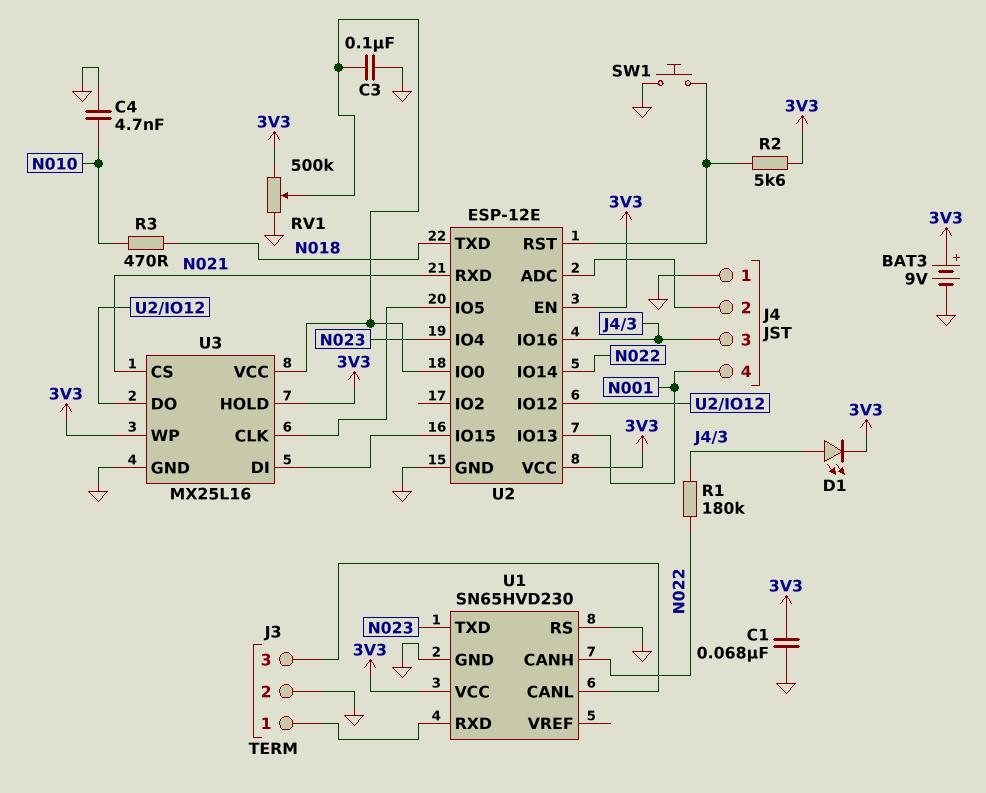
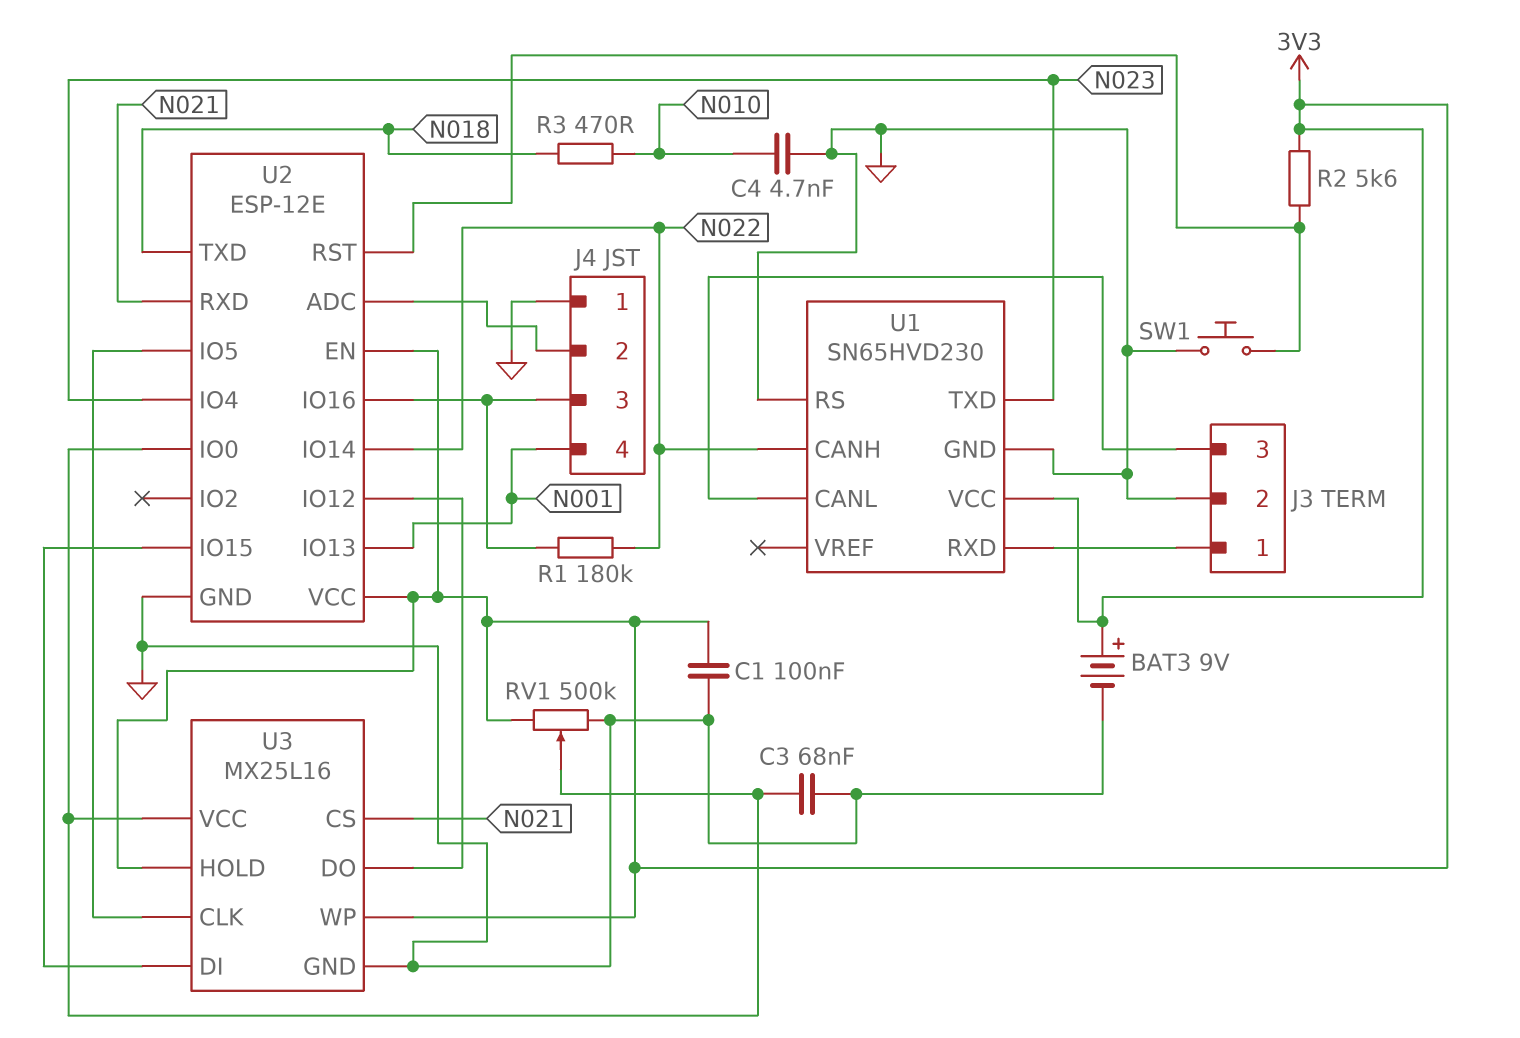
C1: 68nF (3V3, GND) -> 100nF (3V3, GND)
C3: 100nF (GND, U2/IO0) -> 68nF (GND, U2/IO0)
D1: LED (A J4/3, K 3V3) -> none

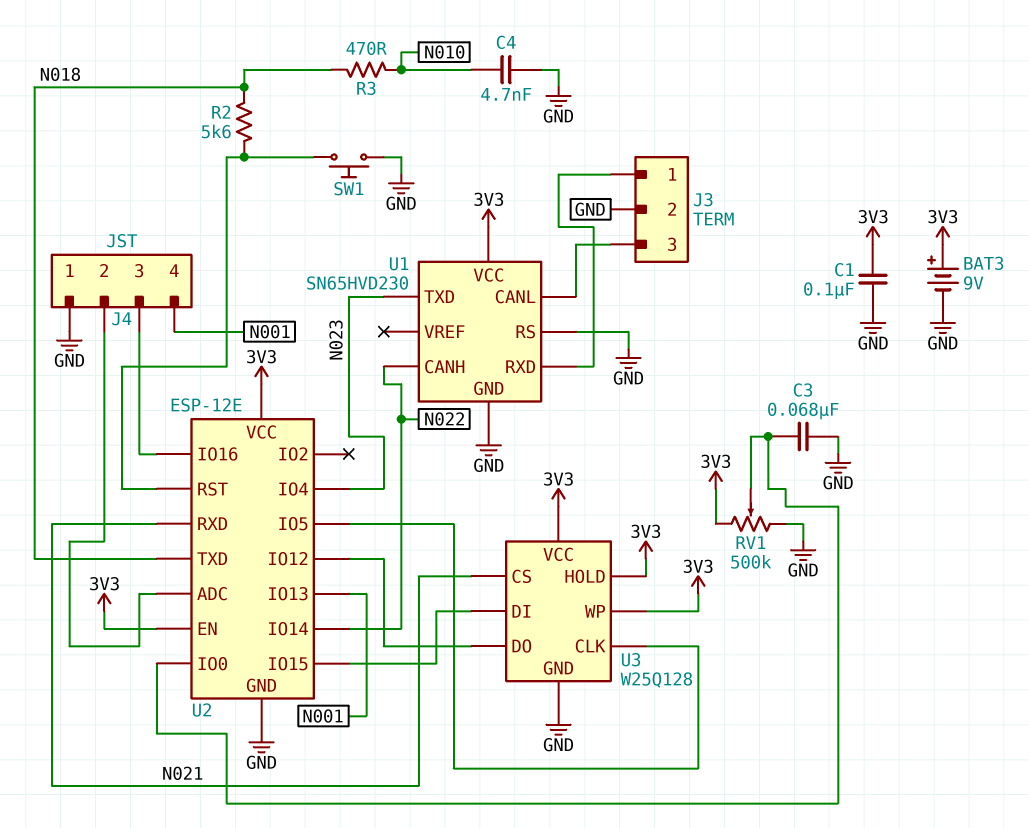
R1: 180k (J4/3, N022) -> none
R2: 5.6k (3V3, U2/RST) -> 5.6k (N018, U2/RST)
U3: MX25L16 -> W25Q128
U3 pin VCC: U2/IO0 -> 3V3

